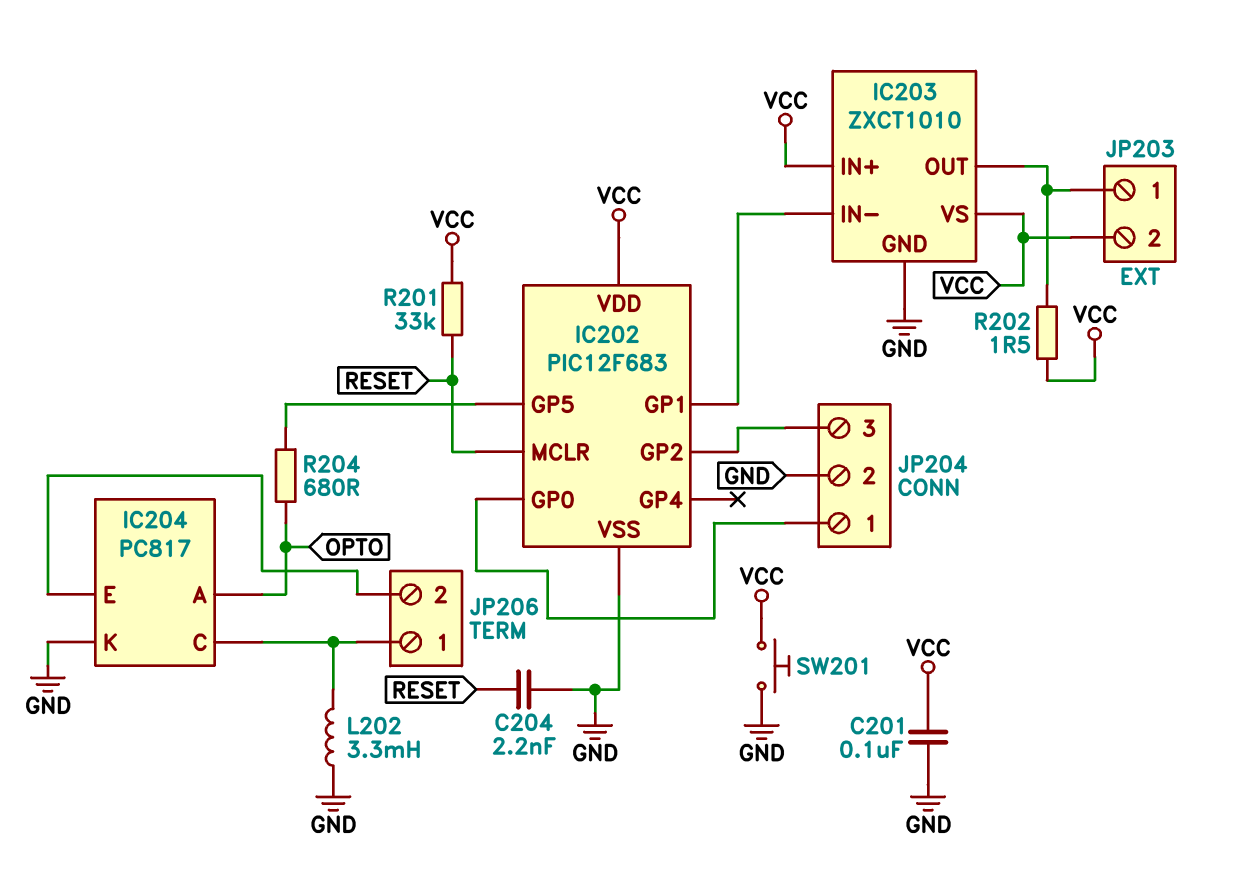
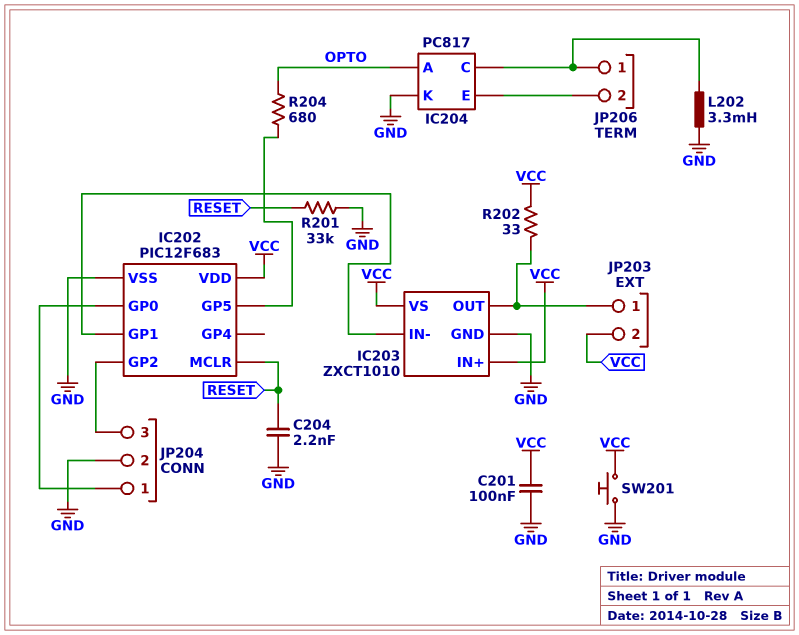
R201: 33k (RESET, VCC) -> 33k (GND, RESET)
R202: 1.5 (IC203/OUT, VCC) -> 33 (IC203/OUT, VCC)

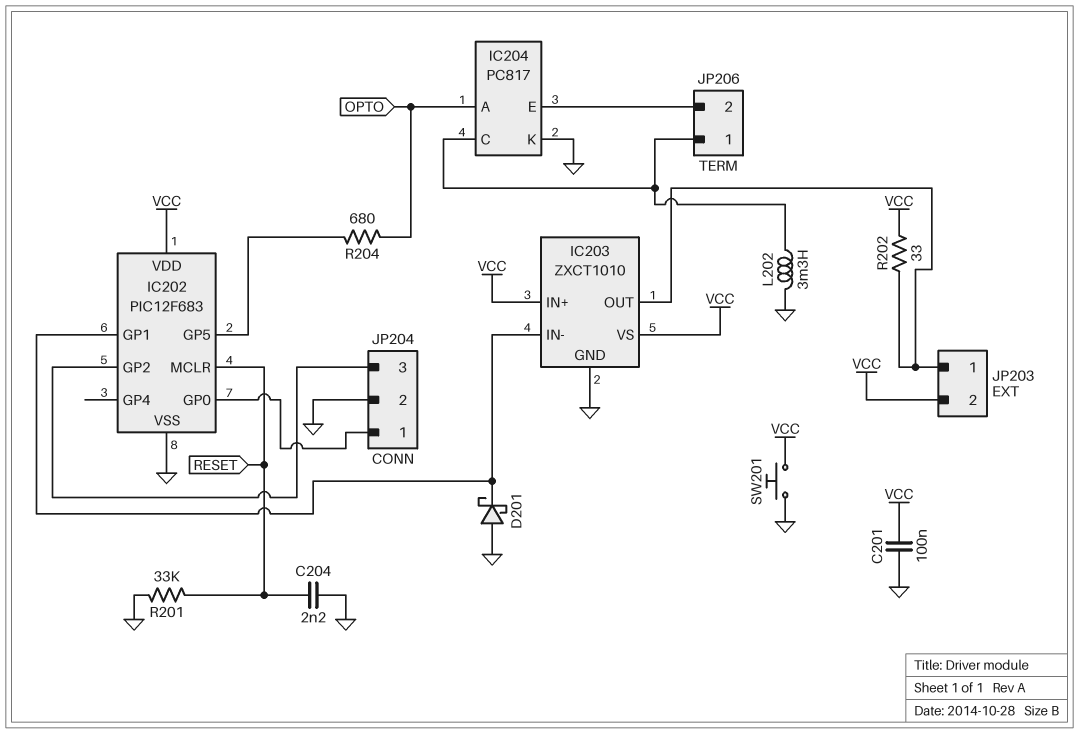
D201: none -> schottky (A GND, K IC202/GP1)

